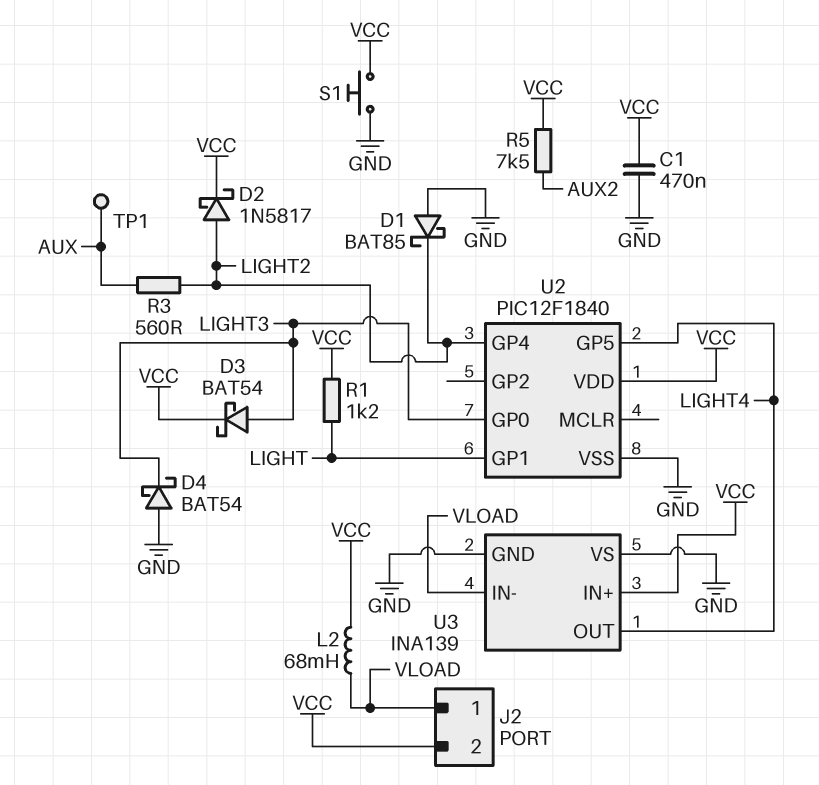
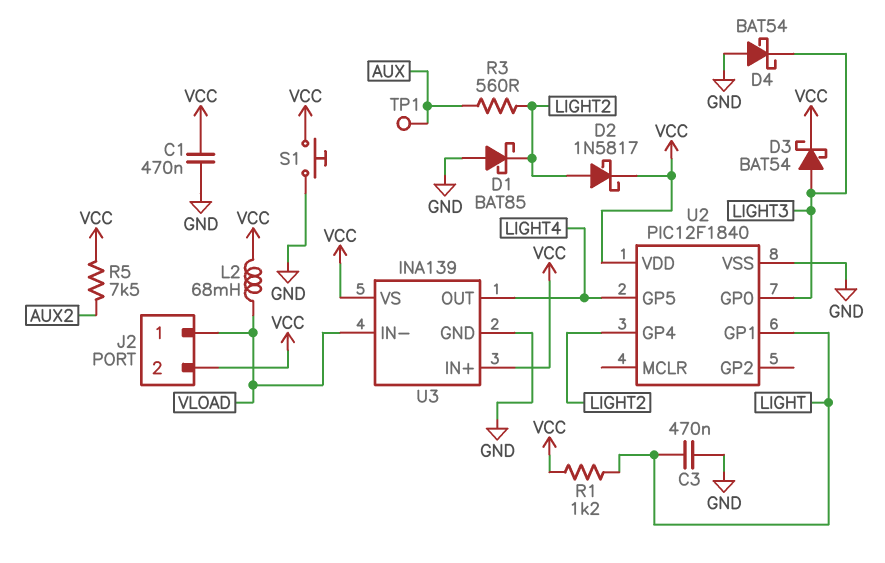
C3: none -> 470nF (GND, LIGHT)
U3 pin VS: GND -> VCC

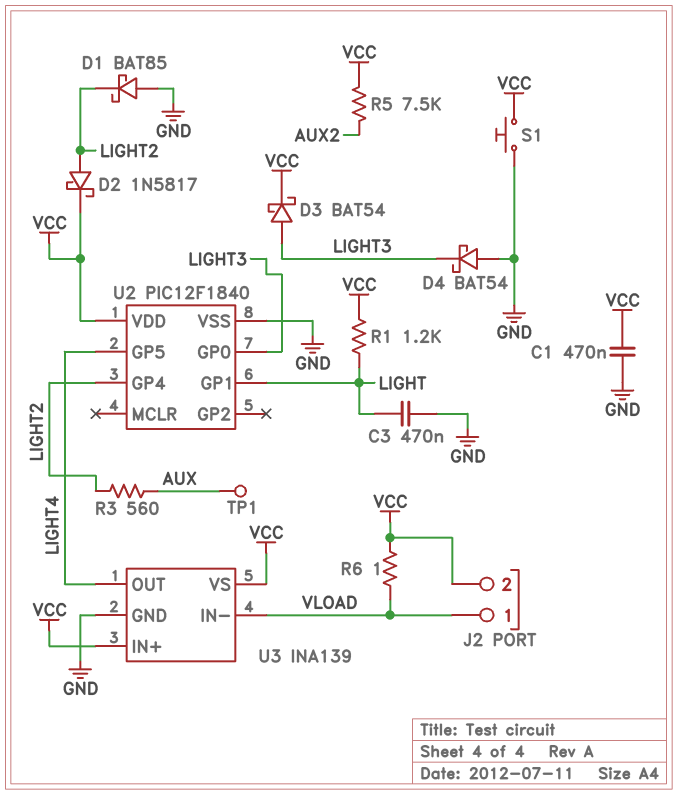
L2: 68mH (VCC, VLOAD) -> none
R6: none -> 1 (VCC, VLOAD)

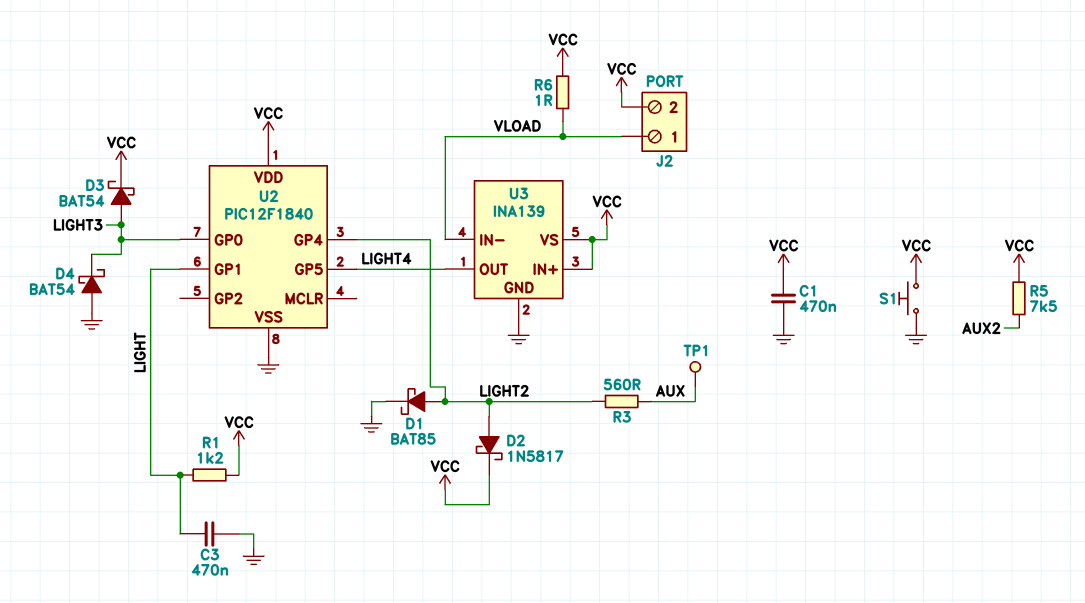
D1: schottky BAT85 (A GND, K LIGHT2) -> schottky BAT85 (A LIGHT2, K GND)

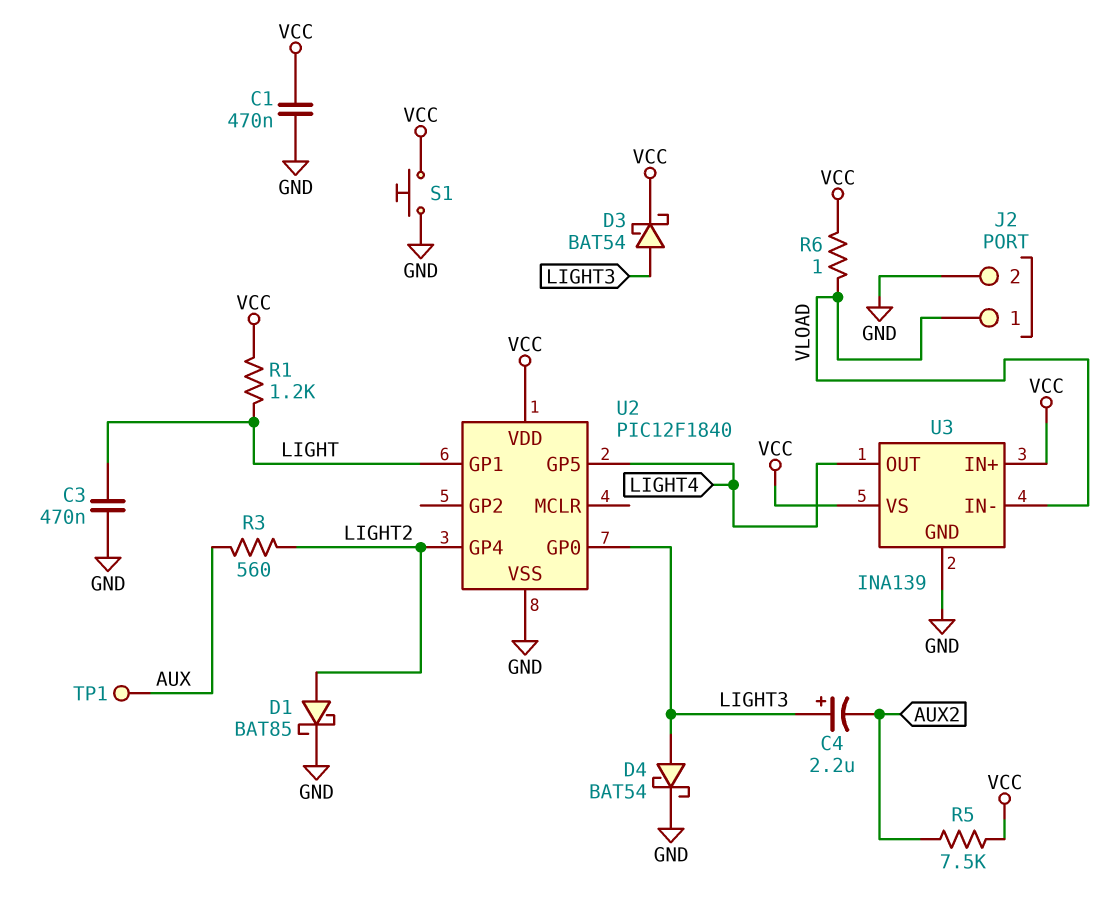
C4: none -> 2.2uF (plus LIGHT3, minus AUX2)
D2: schottky 1N5817 (A LIGHT2, K VCC) -> none
D4: schottky BAT54 (A GND, K LIGHT3) -> schottky BAT54 (A LIGHT3, K GND)
J2 pin 2: VCC -> GND

